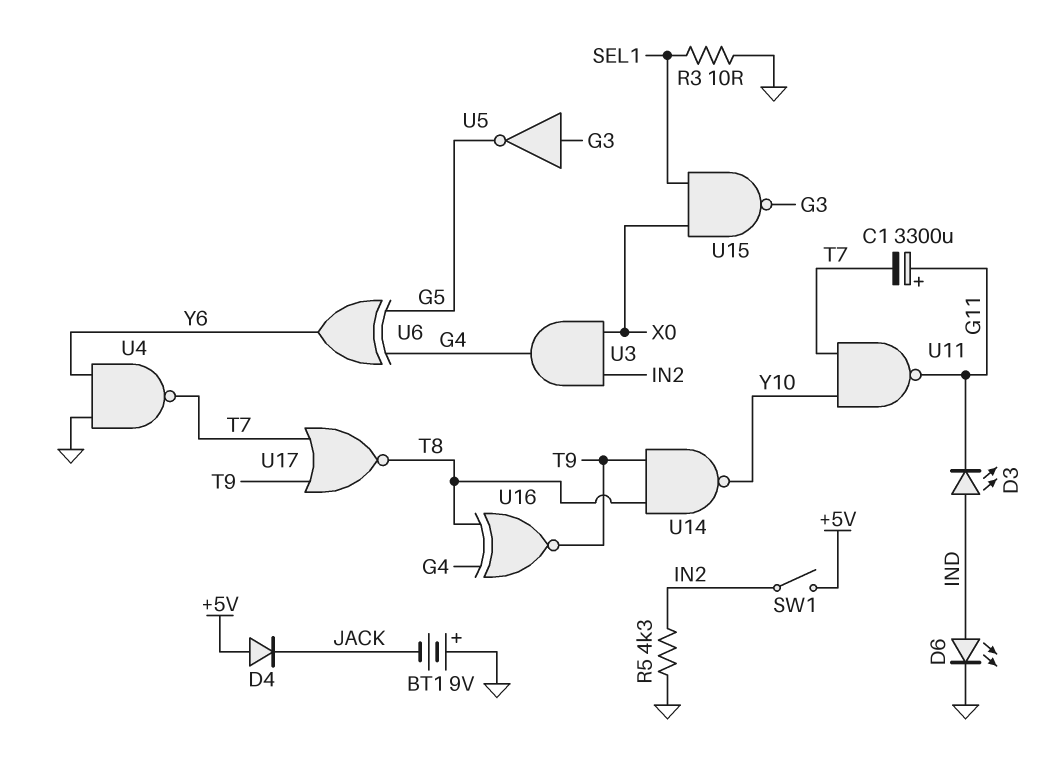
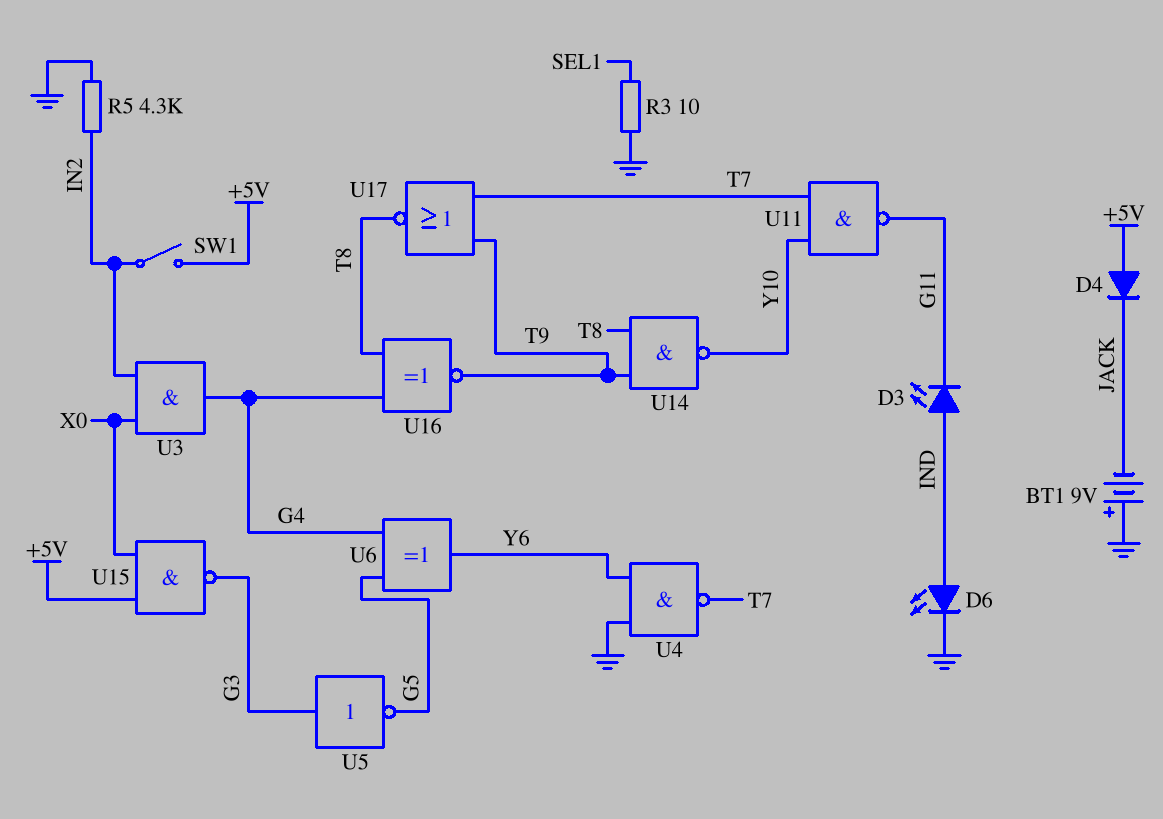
C1: 3300uF (plus G11, minus T7) -> none
U15: NAND (in SEL1, in X0, out G3) -> NAND (in +5V, in X0, out G3)

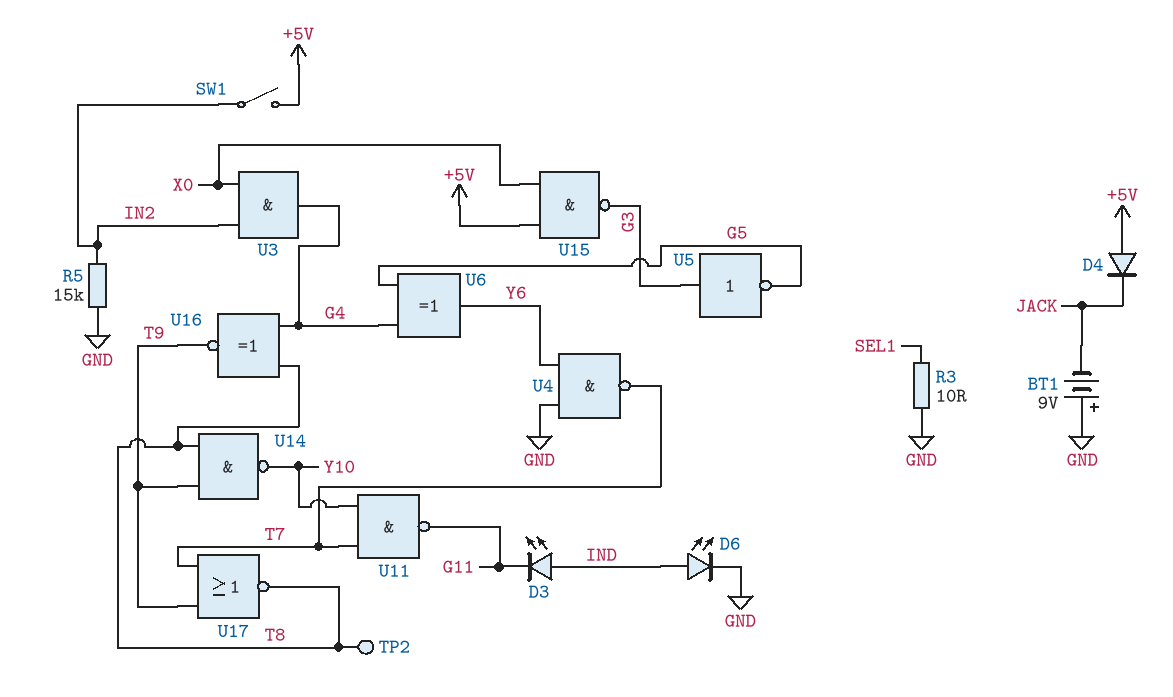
R5: 4.3k (GND, IN2) -> 15k (GND, IN2)
TP2: none -> test point (T8)

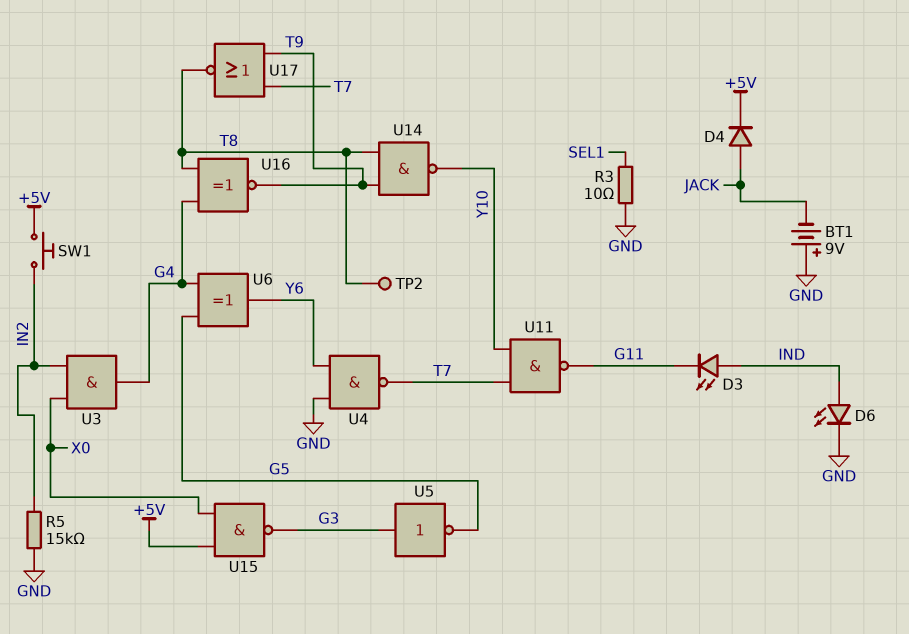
D4: diode (A +5V, K JACK) -> diode (A JACK, K +5V)
SW1: switch (+5V, IN2) -> button (+5V, IN2)

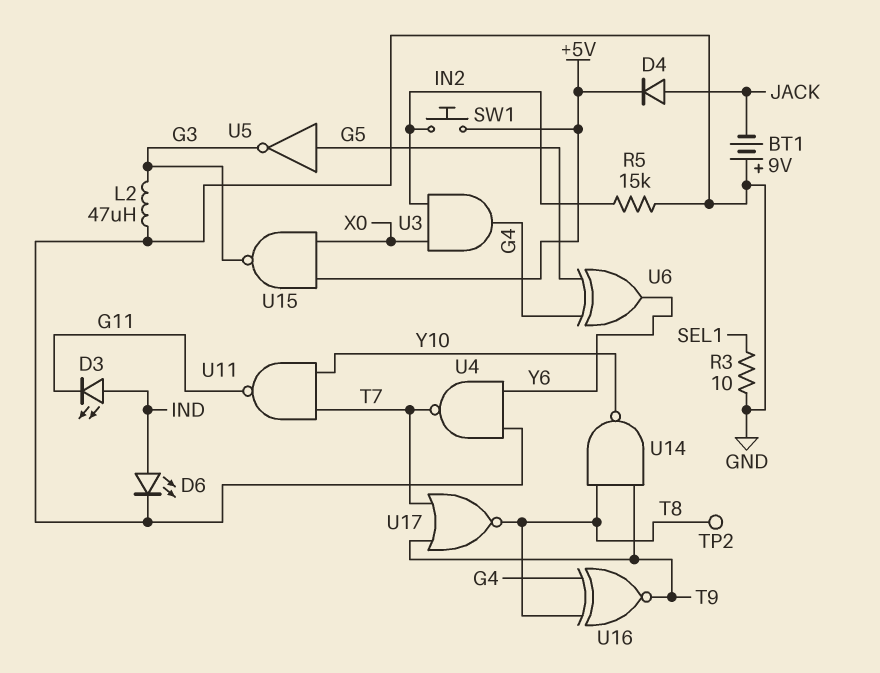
L2: none -> 47uH (G3, GND)
U5: NOT (in G3, out G5) -> NOT (in G5, out G3)

